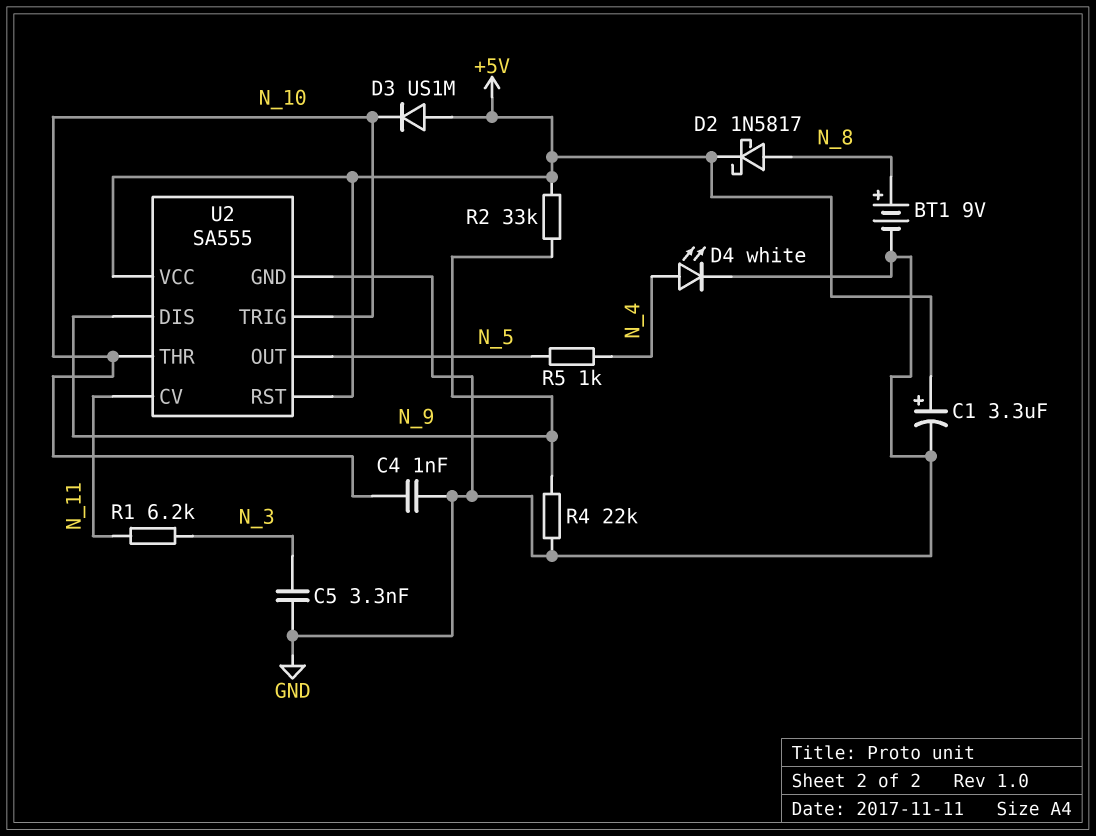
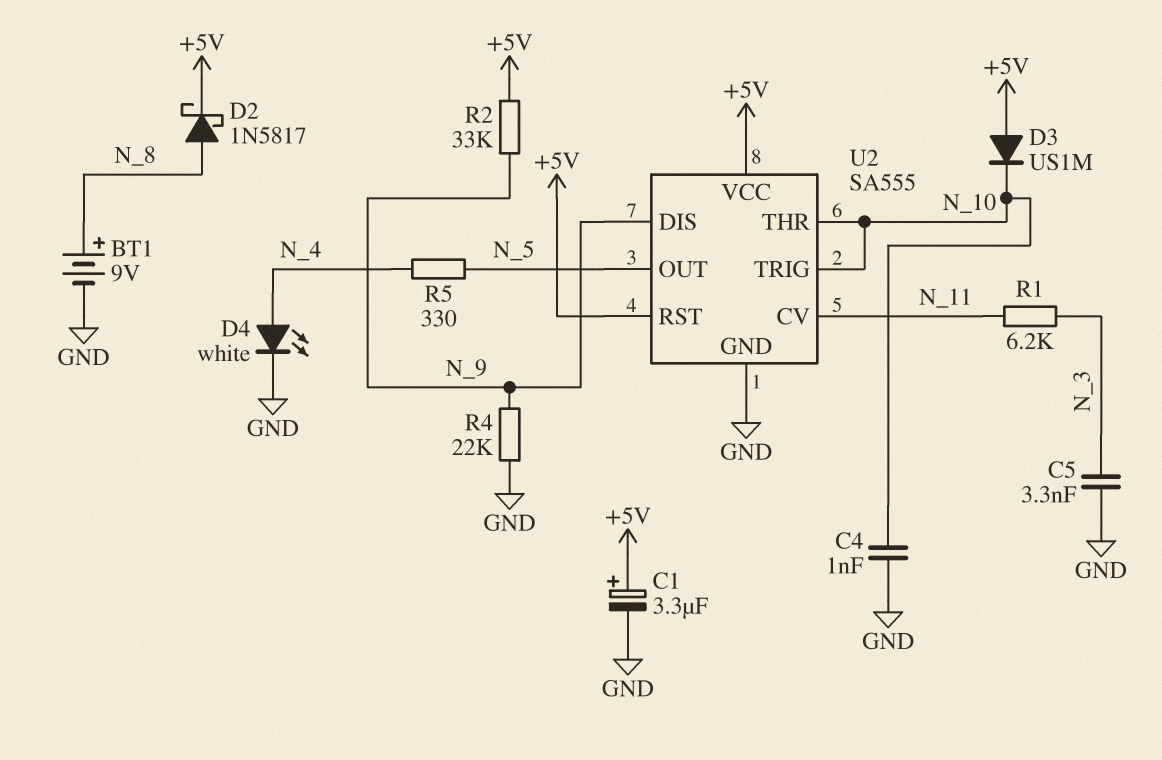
R5: 1k (N_4, N_5) -> 330 (N_4, N_5)

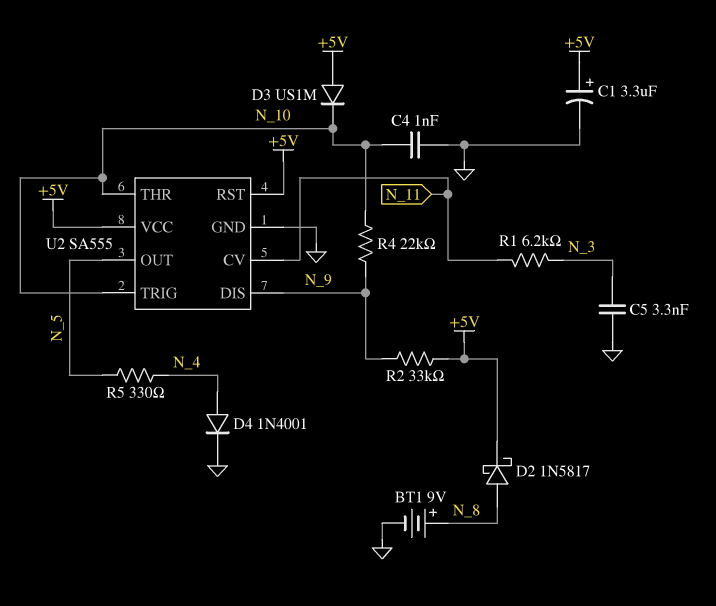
D4: LED white (A N_4, K GND) -> diode 1N4001 (A N_4, K GND)
R4: 22k (GND, N_9) -> 22k (N_9, N_10)

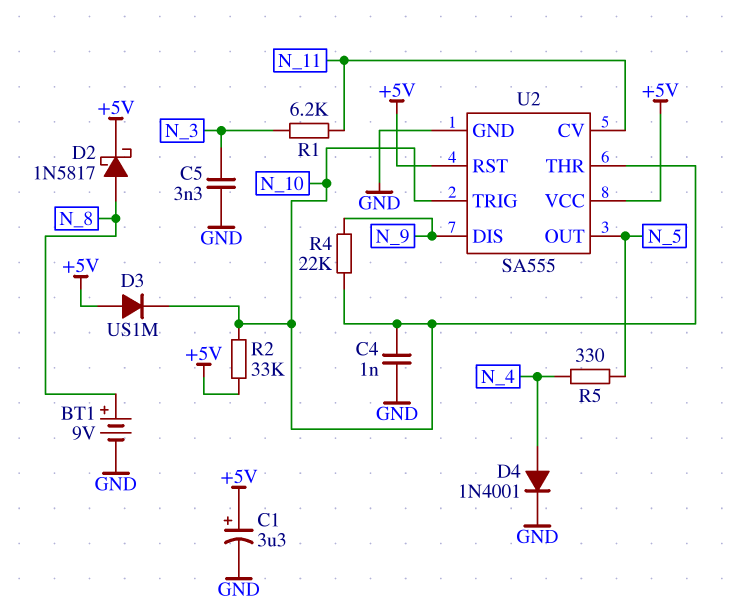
R2: 33k (+5V, N_9) -> 33k (+5V, N_10)

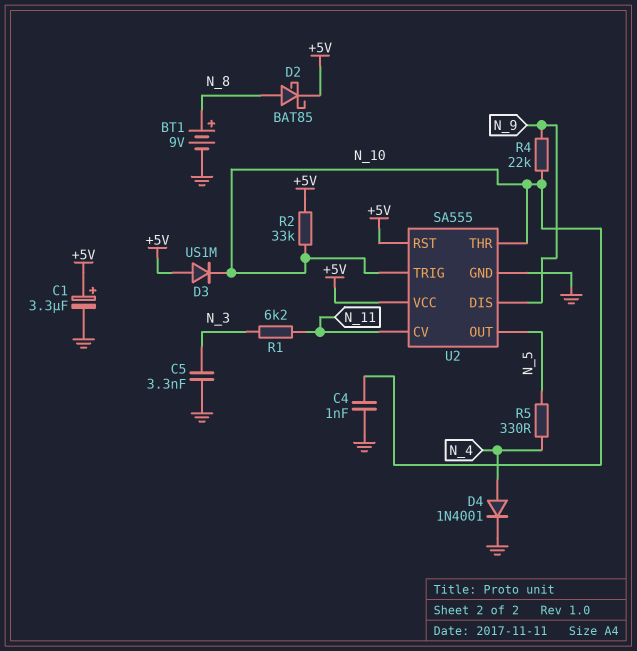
D2: schottky 1N5817 (A N_8, K +5V) -> schottky BAT85 (A N_8, K +5V)

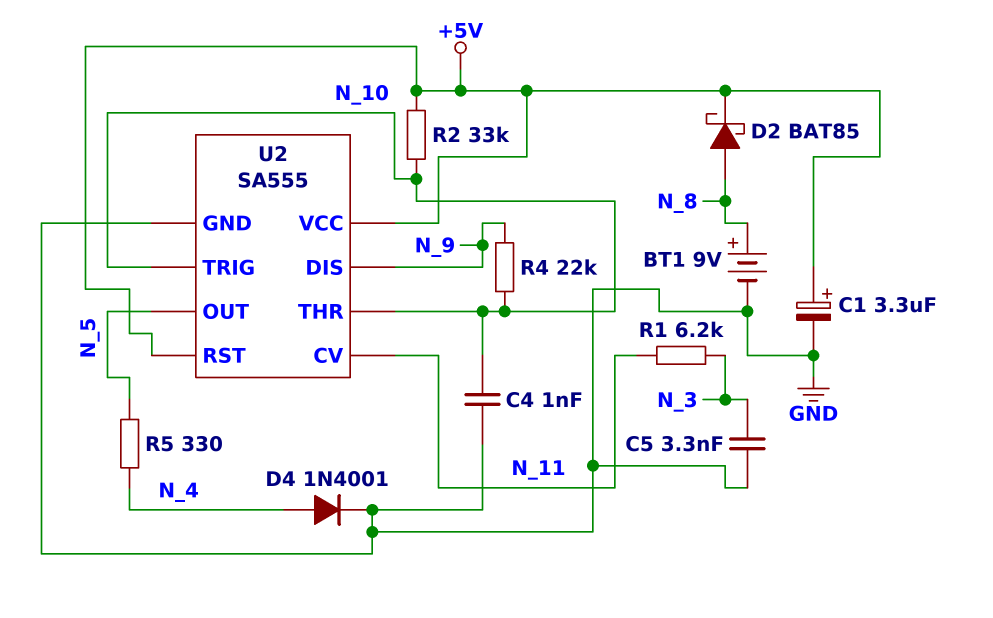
D3: diode US1M (A +5V, K N_10) -> none

